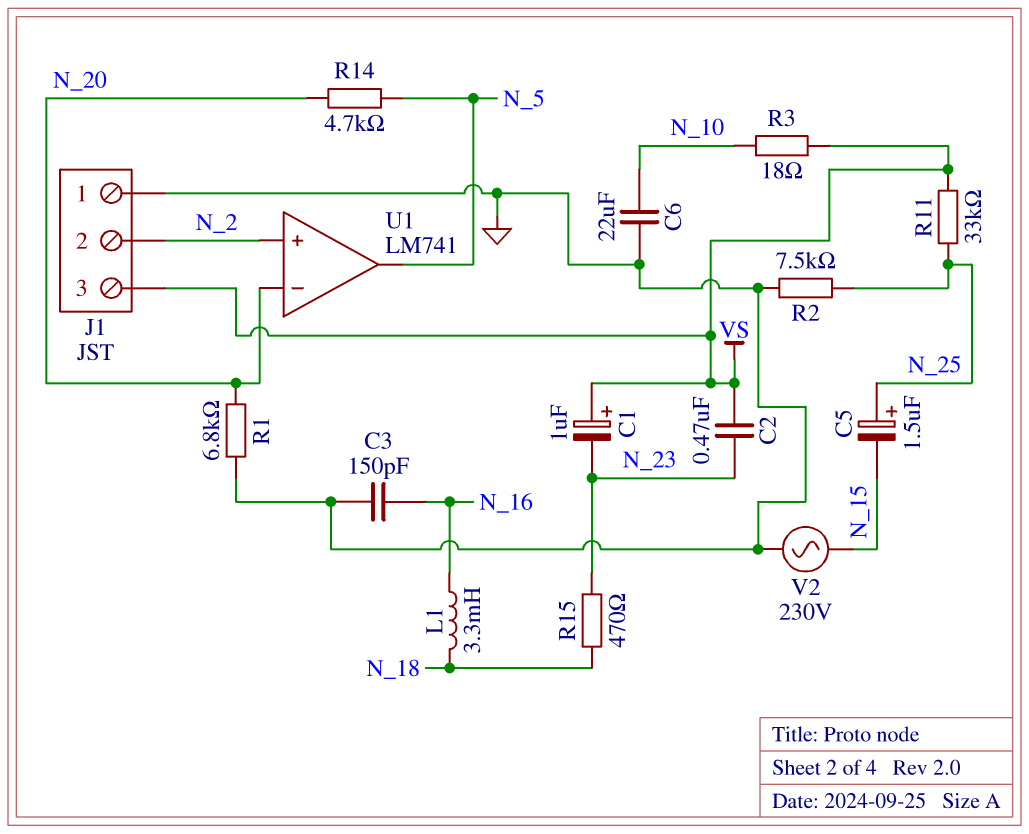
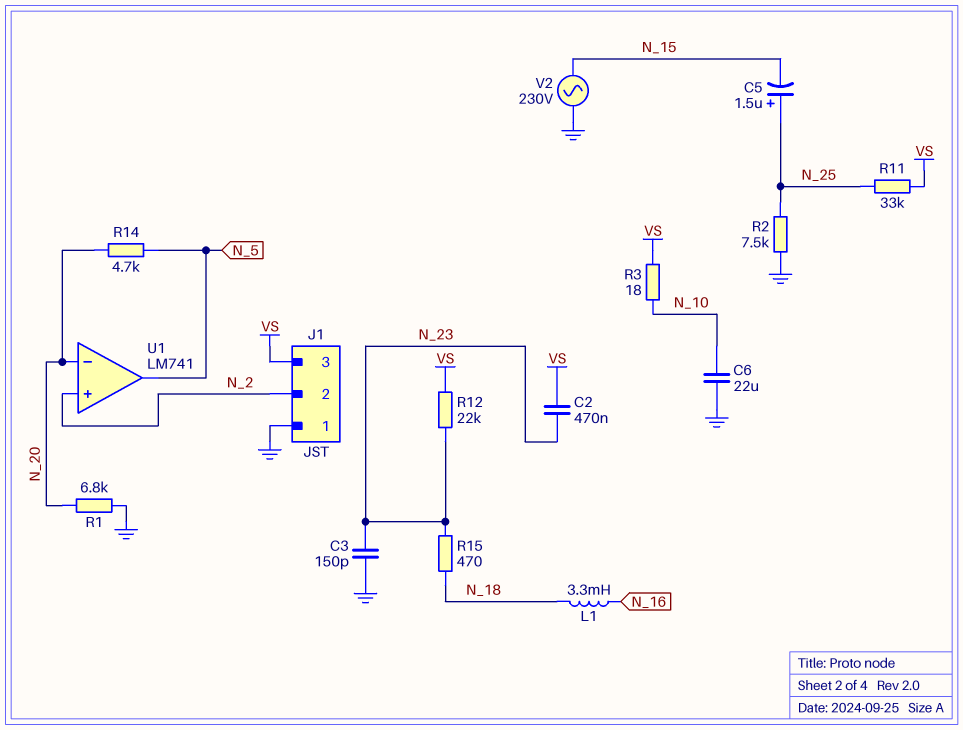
C1: 1uF (plus VS, minus N_23) -> none
C3: 150pF (GND, N_16) -> 150pF (GND, N_23)
R12: none -> 22k (N_23, VS)

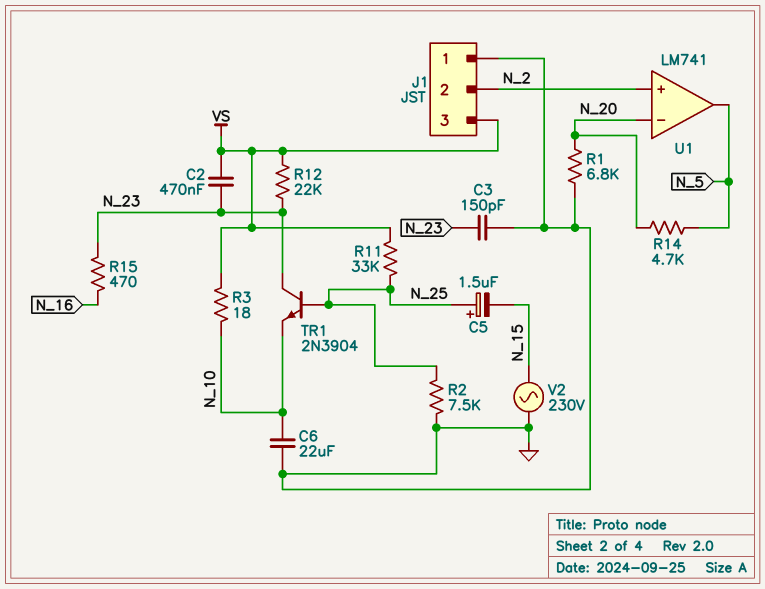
L1: 3.3mH (N_16, N_18) -> none
R15: 470 (N_18, N_23) -> 470 (N_16, N_23)
TR1: none -> NPN 2N3904 (B N_25, C N_23, E N_10)

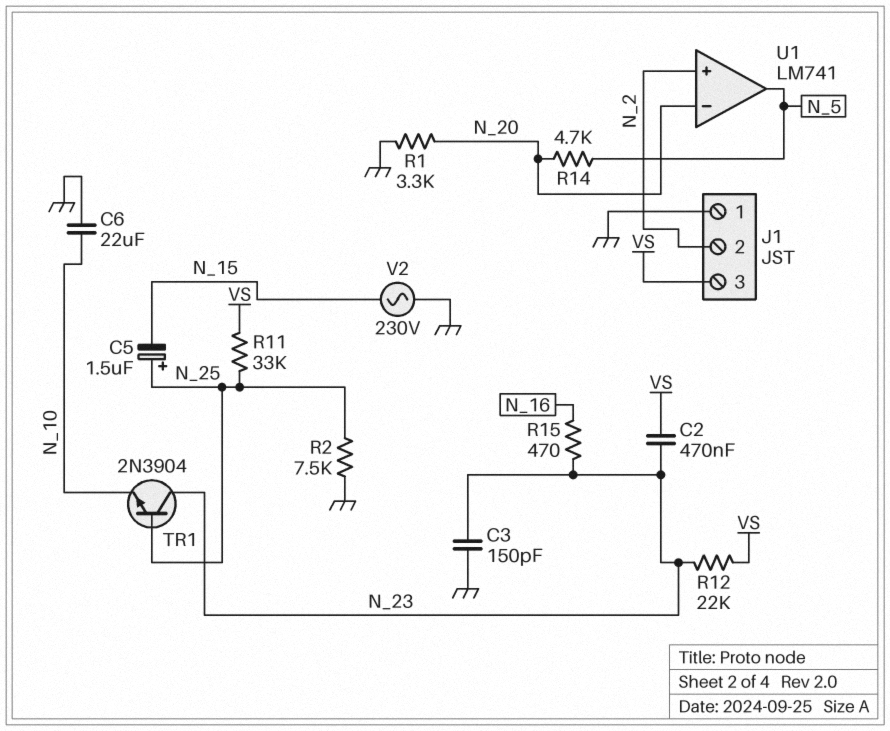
R1: 6.8k (GND, N_20) -> 3.3k (GND, N_20)
R3: 18 (N_10, VS) -> none

